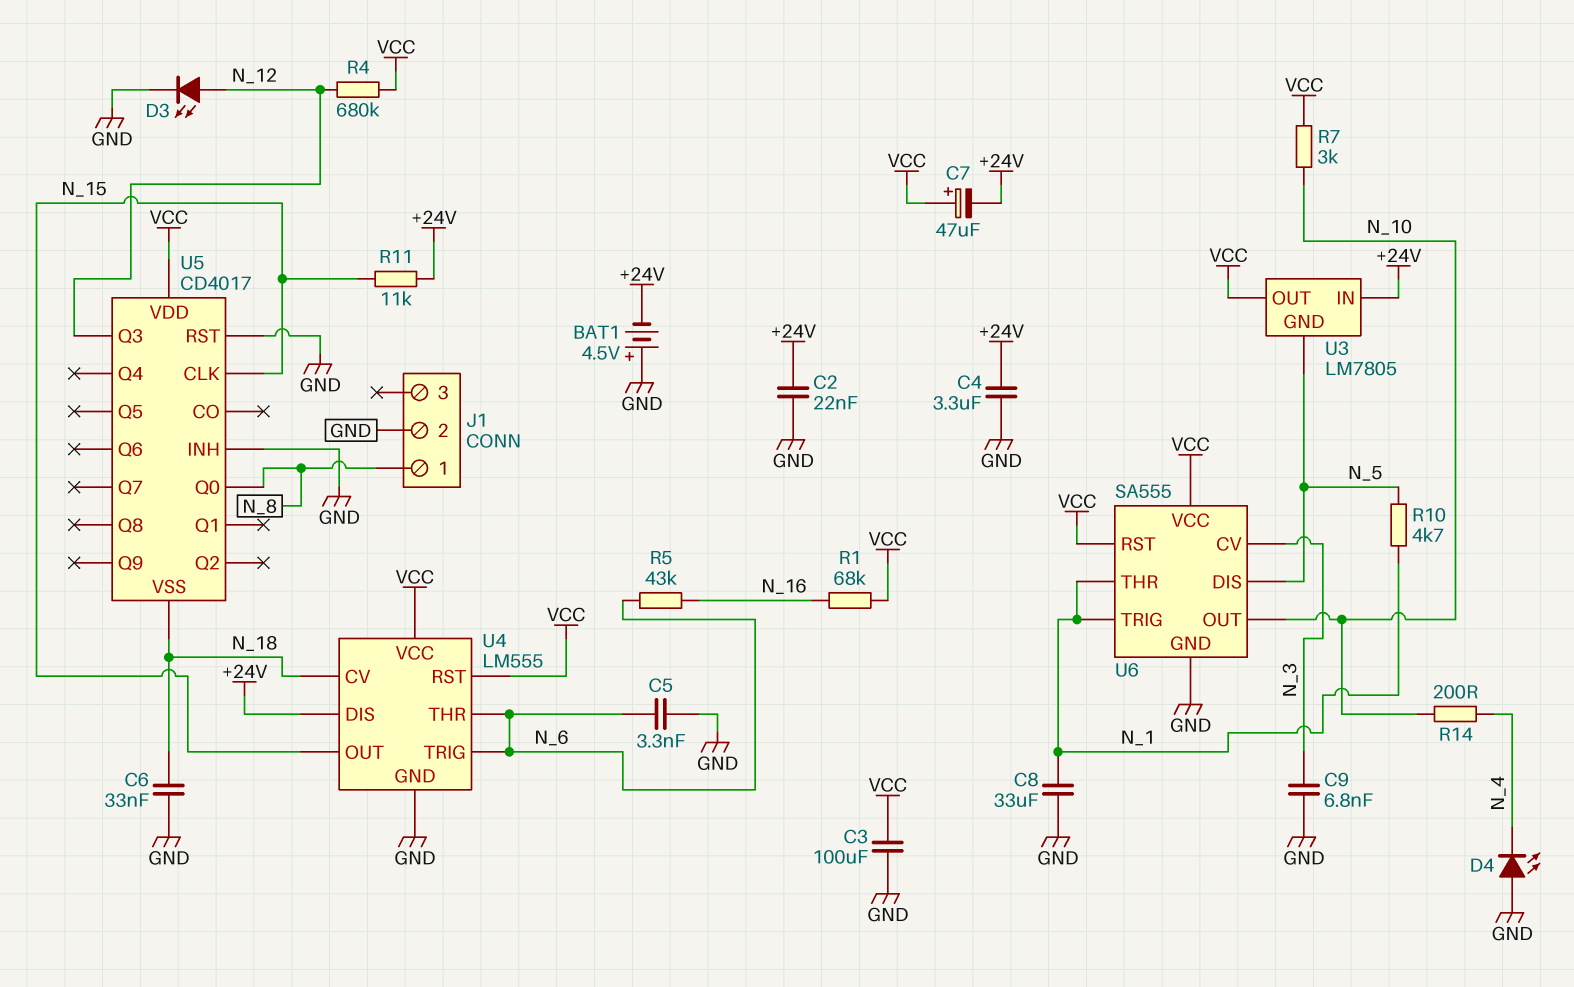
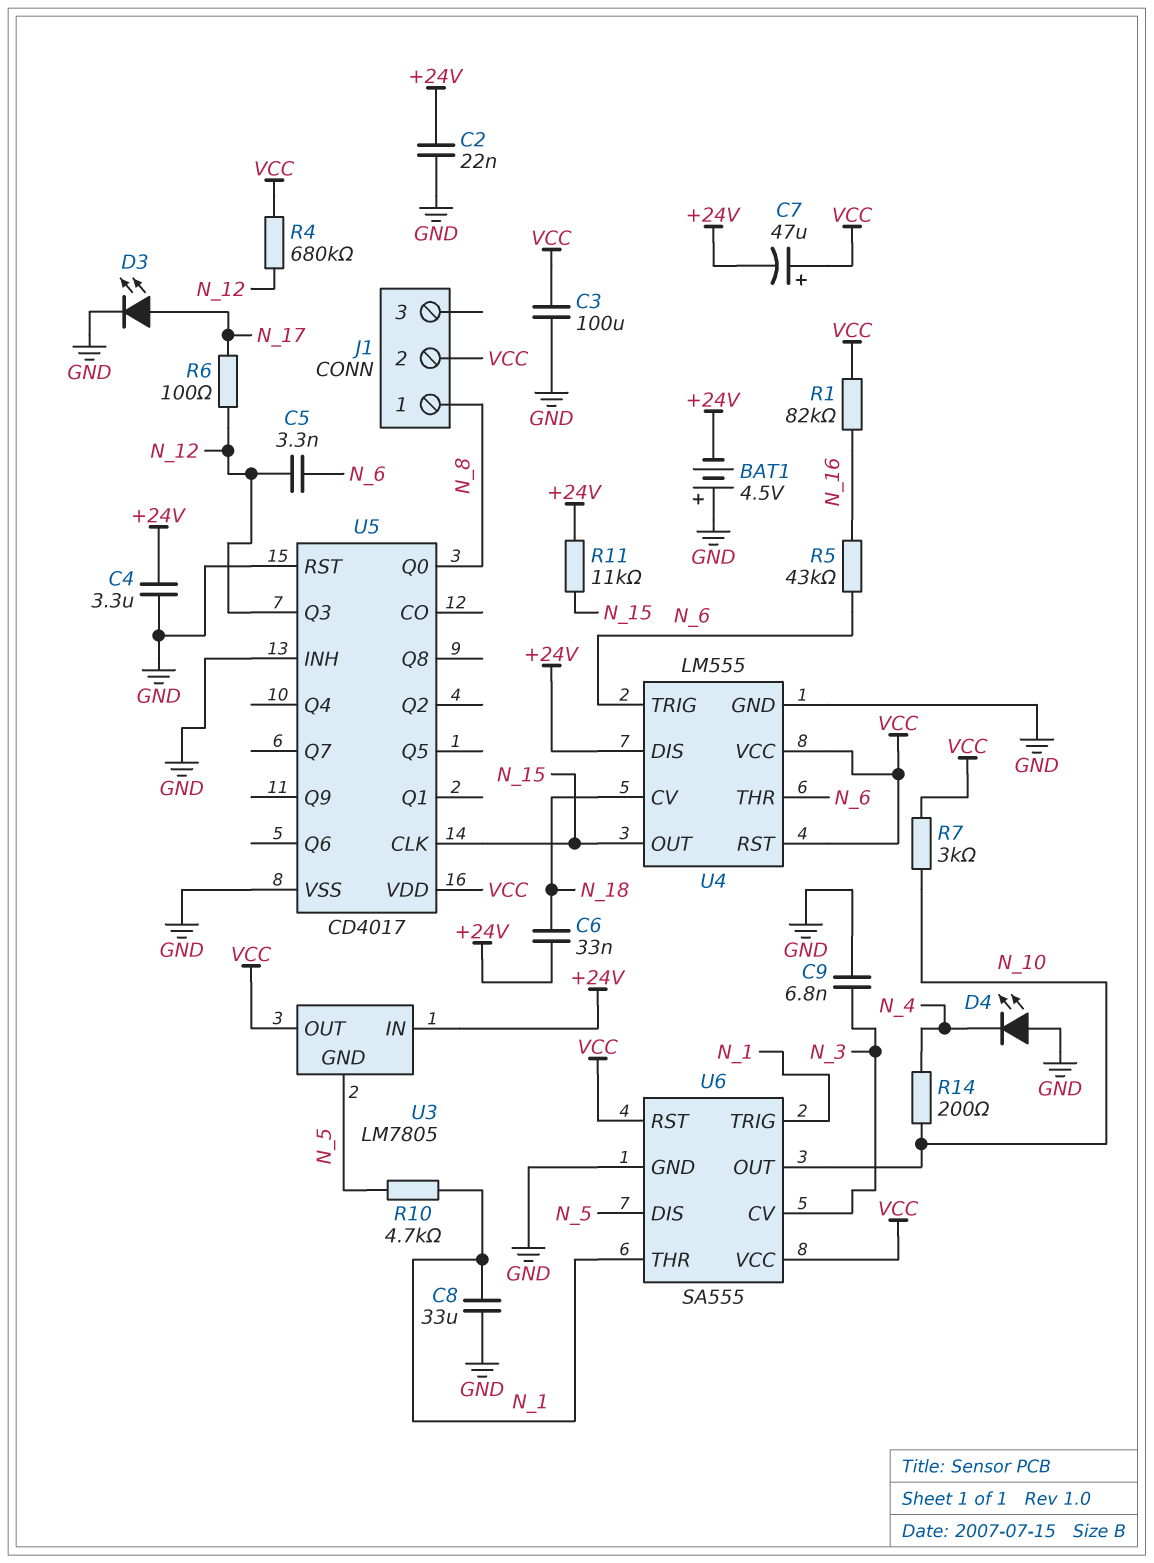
C5: 3.3nF (GND, N_6) -> 3.3nF (N_6, N_12)
C6: 33nF (GND, N_18) -> 33nF (+24V, N_18)
D3: LED (A N_12, K GND) -> LED (A N_17, K GND)
J1 pin 2: GND -> VCC
R1: 68k (N_16, VCC) -> 82k (N_16, VCC)
R6: none -> 100 (N_12, N_17)
U5 pin VSS: N_18 -> GND

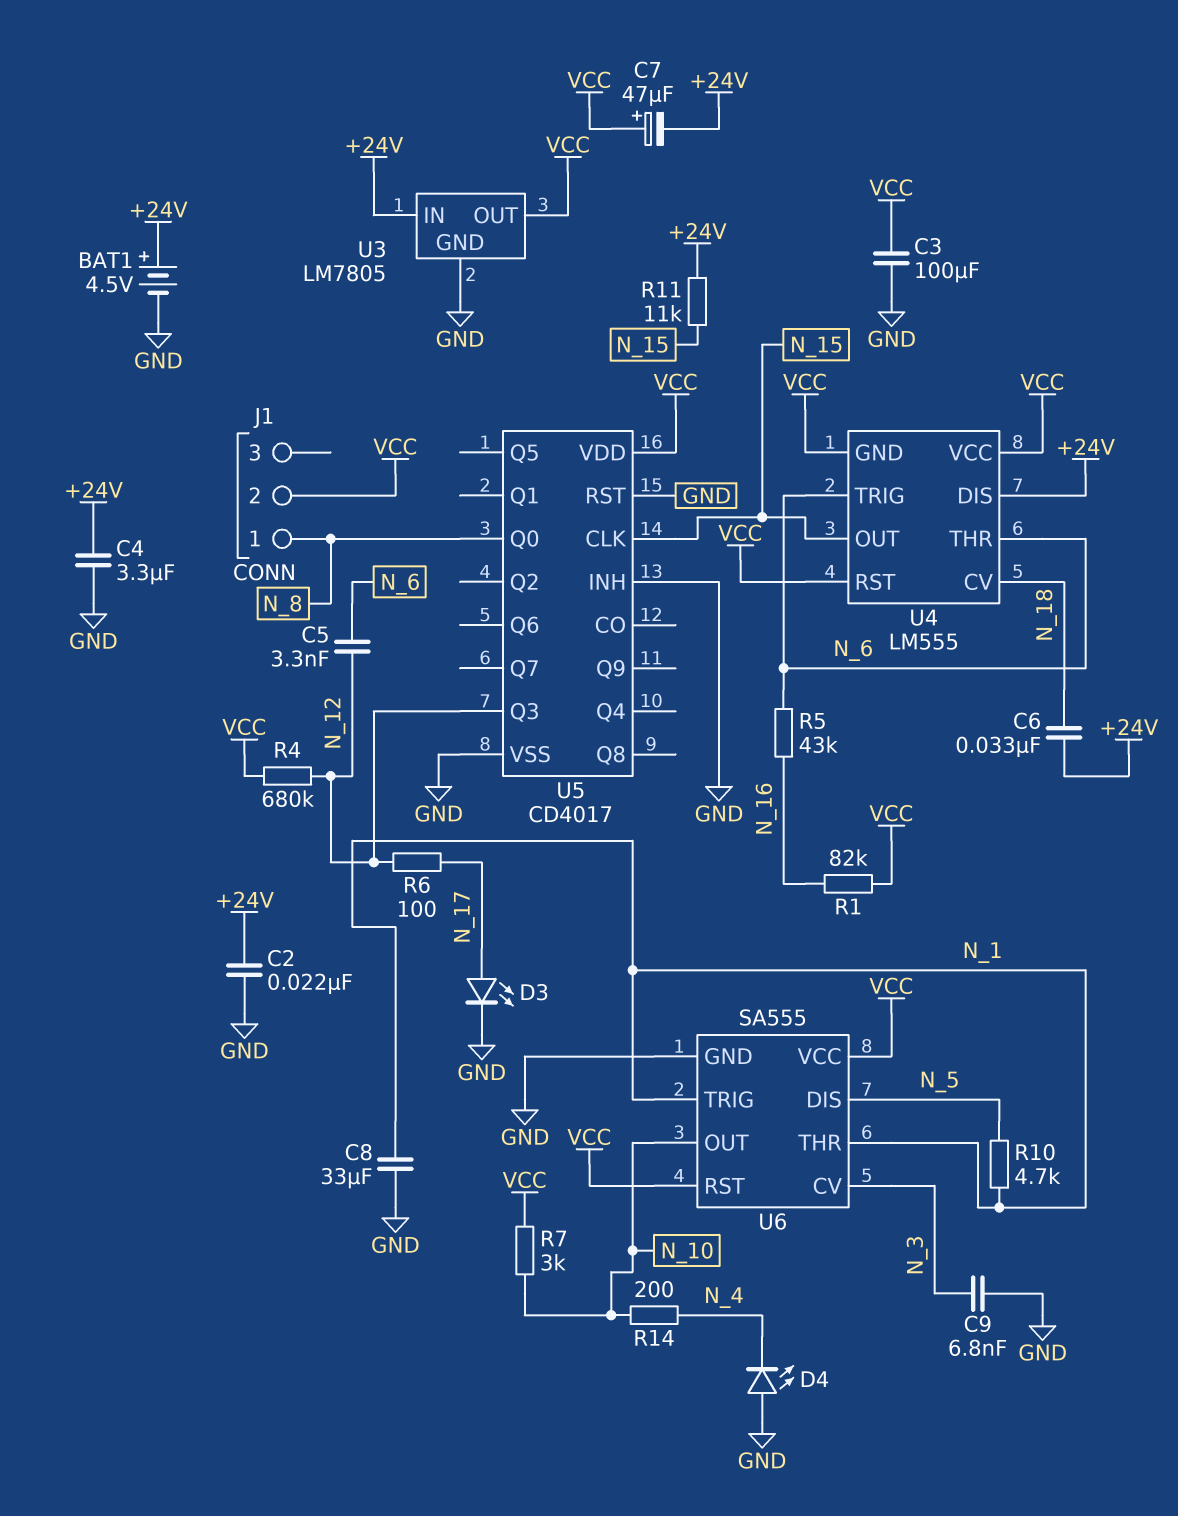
BAT1: 4.5V (plus GND, minus +24V) -> 4.5V (plus +24V, minus GND)
U3 pin GND: N_5 -> GND
U4 pin GND: GND -> VCC

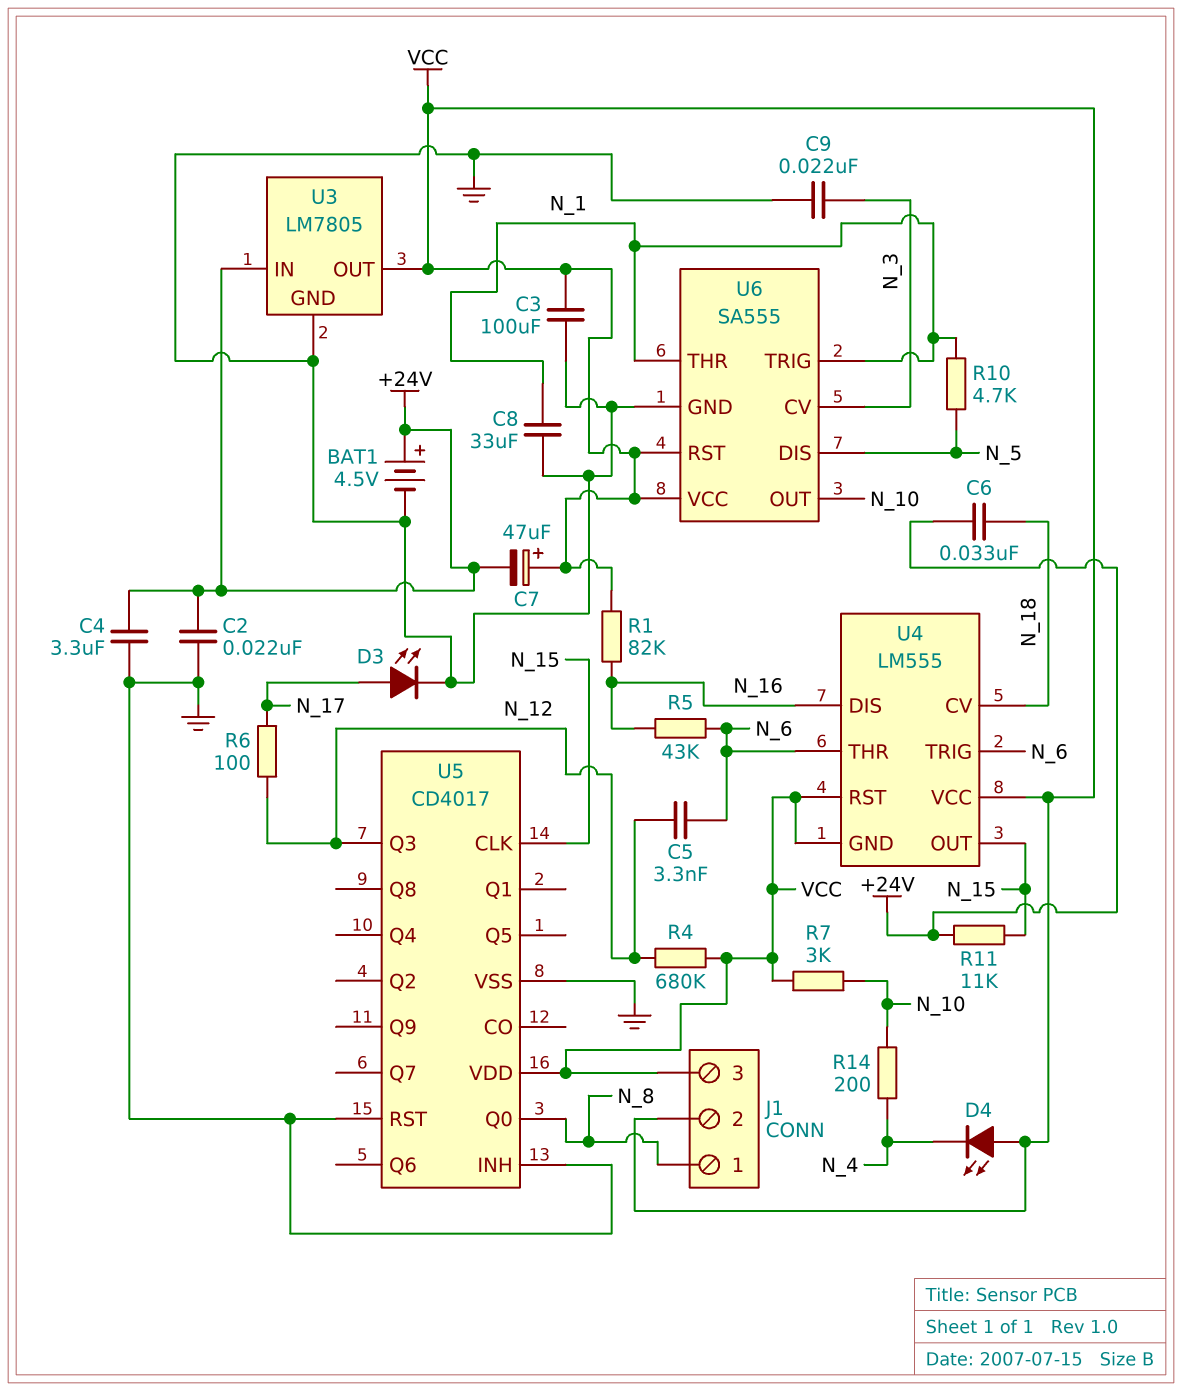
C9: 6.8nF (GND, N_3) -> 22nF (GND, N_3)
D4: LED (A GND, K N_4) -> LED (A VCC, K N_4)
J1 pin 3: none -> VCC
U4 pin DIS: +24V -> N_16

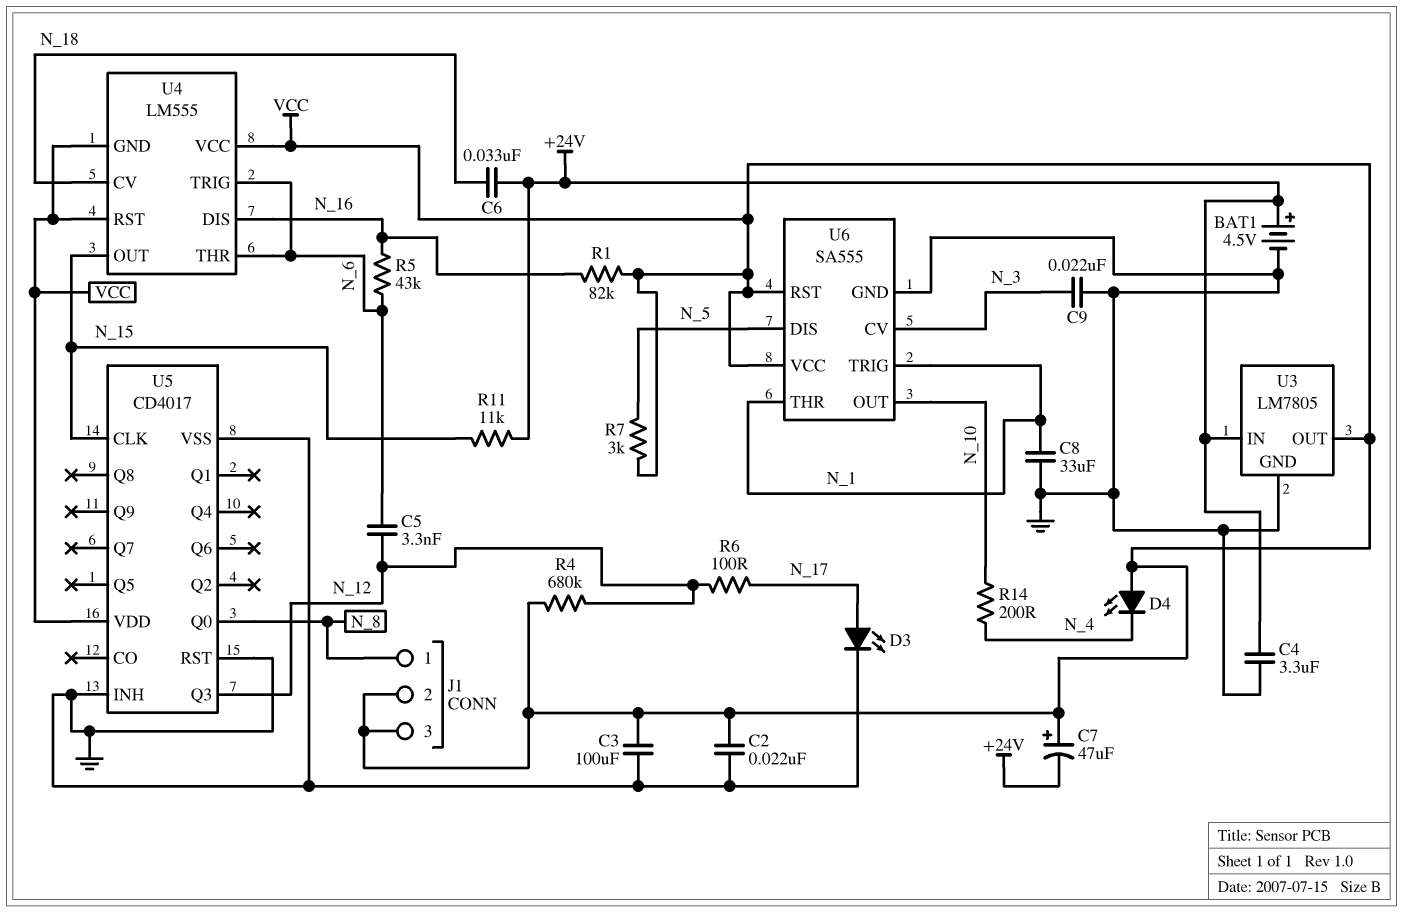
C2: 22nF (+24V, GND) -> 22nF (GND, VCC)
R7: 3k (N_10, VCC) -> 3k (N_5, VCC)
R10: 4.7k (N_1, N_5) -> none

